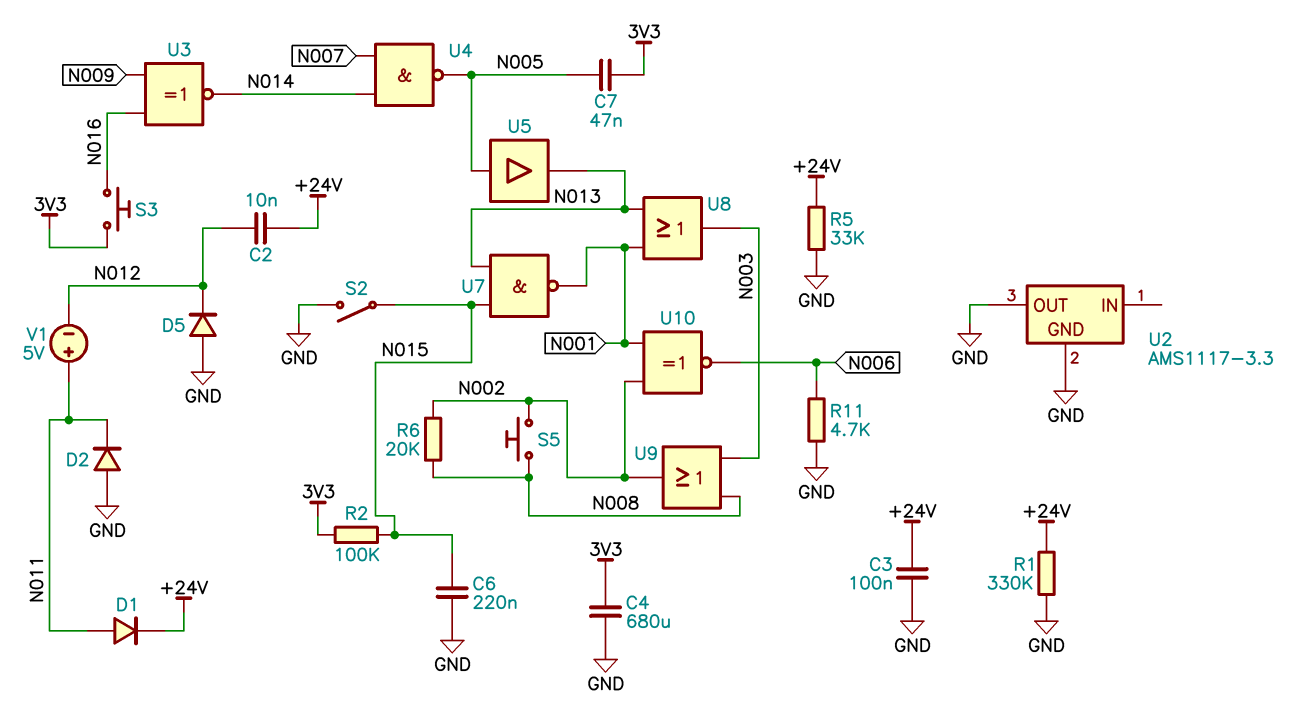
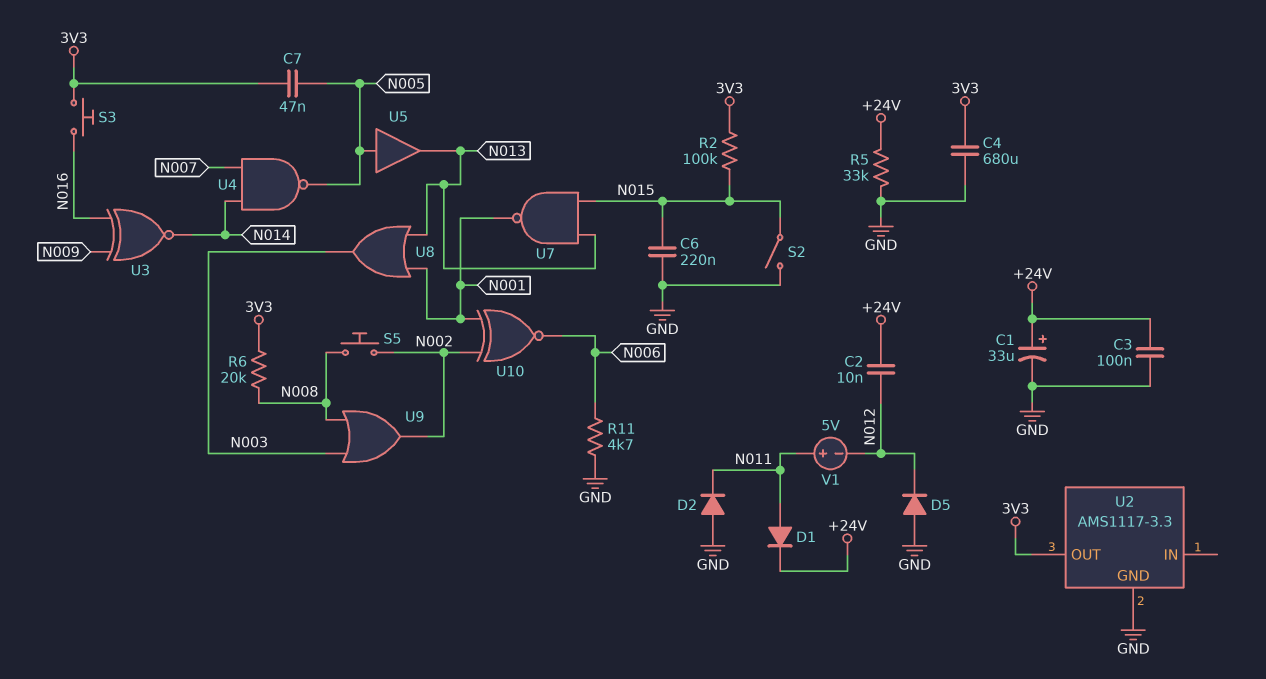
C1: none -> 33uF (plus +24V, minus GND)
R1: 330k (+24V, GND) -> none
R6: 20k (N002, N008) -> 20k (3V3, N008)
U2 pin OUT: GND -> 3V3

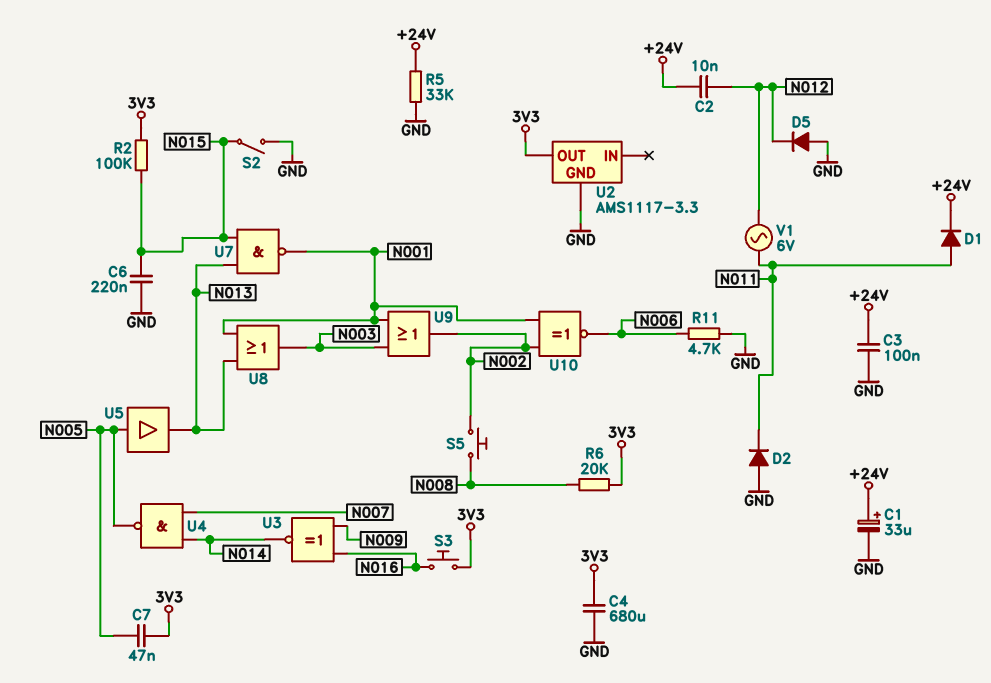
U9: OR (in N003, in N008, out N002) -> OR (in N001, in N003, out N002)
V1: 5V (plus N011, minus N012) -> AC 6V (N011, N012)

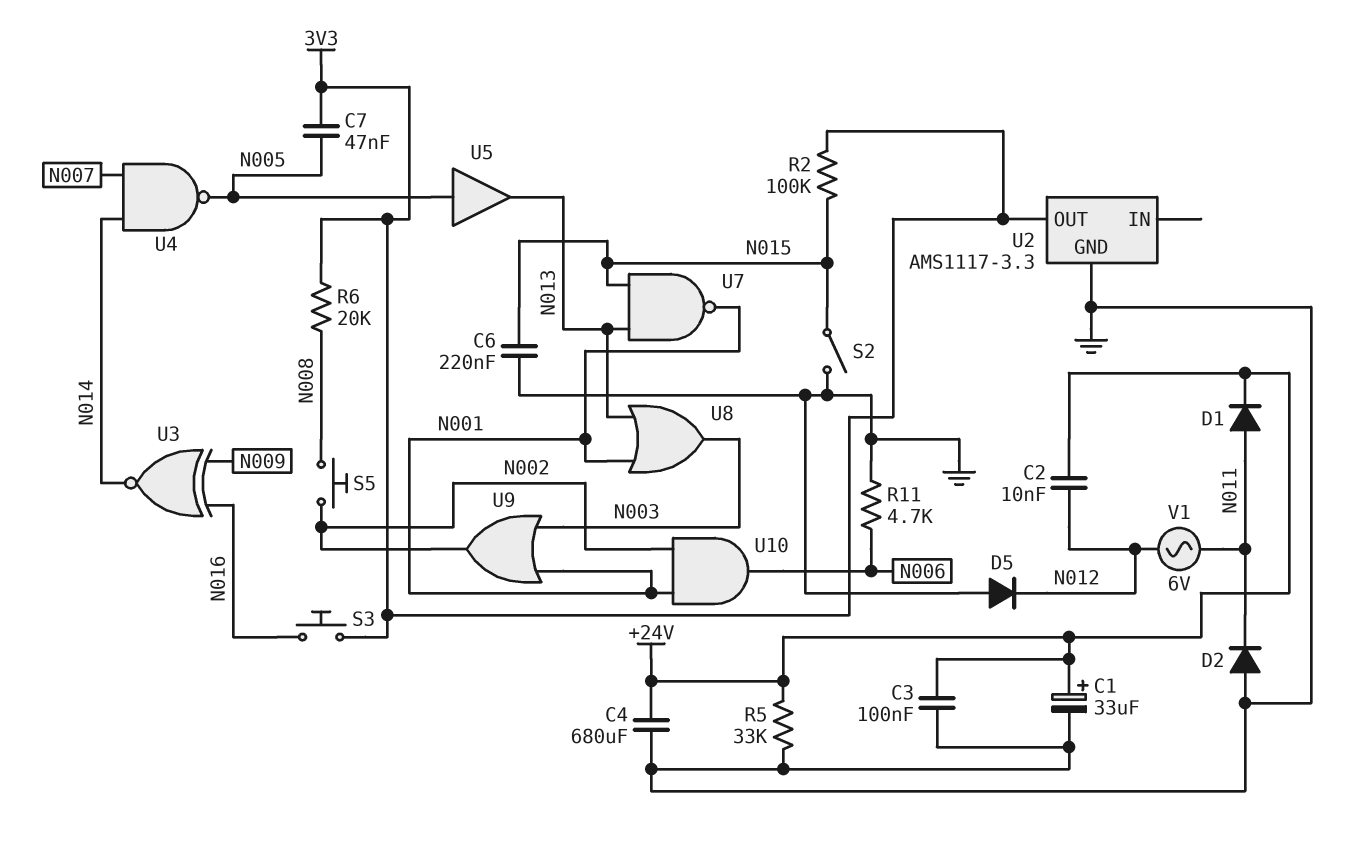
C4: 680uF (3V3, GND) -> 680uF (+24V, GND)
U10: XNOR (in N001, in N002, out N006) -> AND (in N001, in N002, out N006)

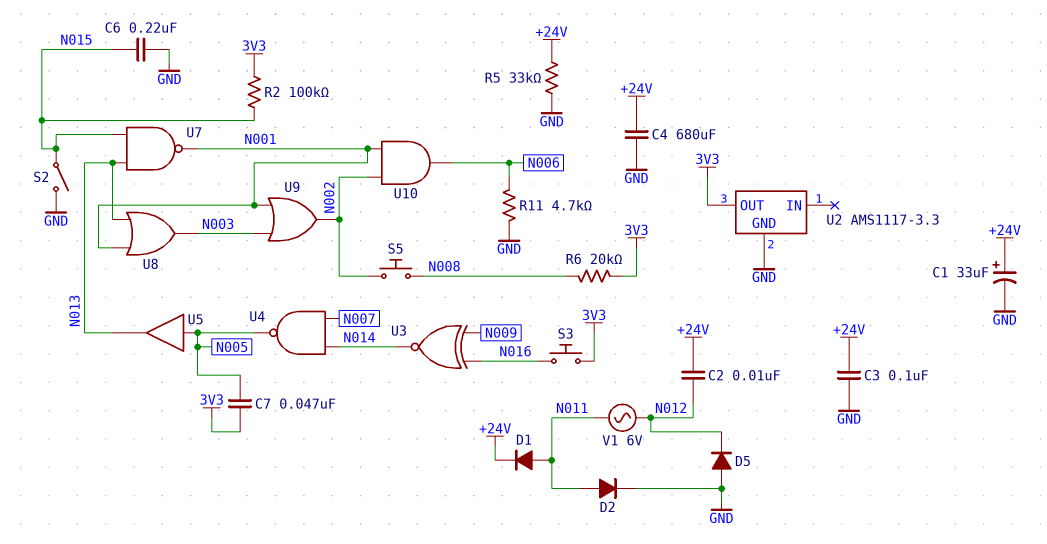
D2: diode (A GND, K N011) -> diode (A N011, K GND)

